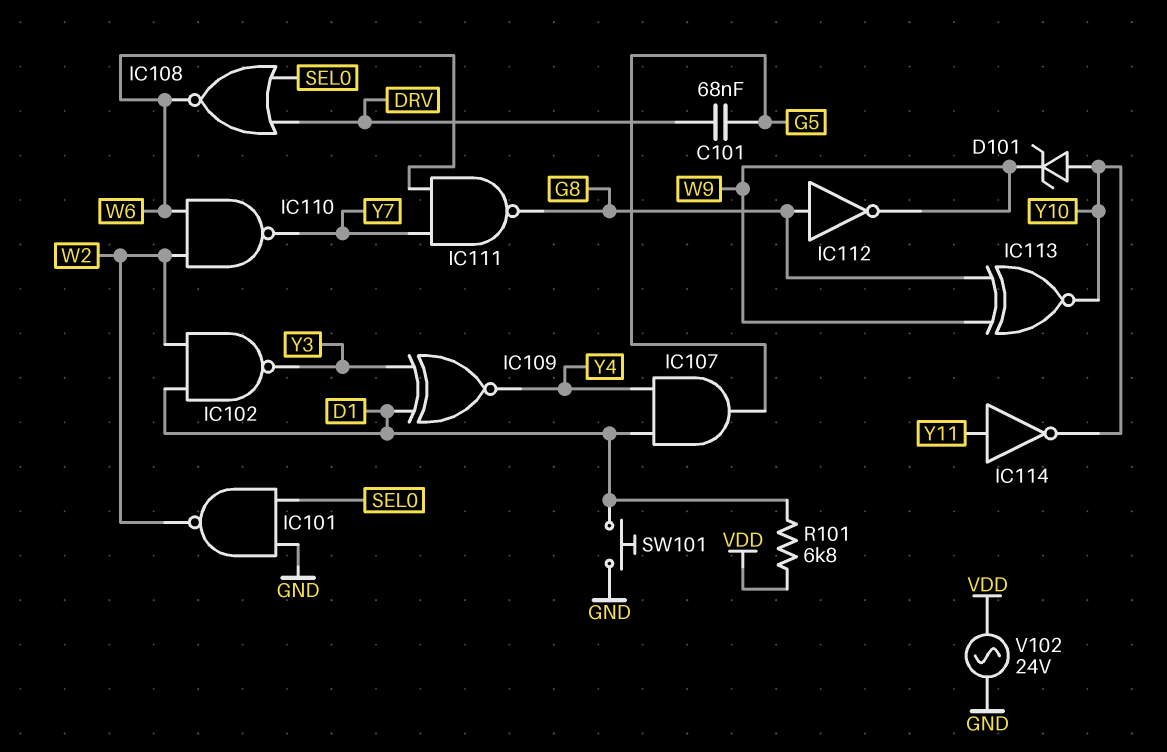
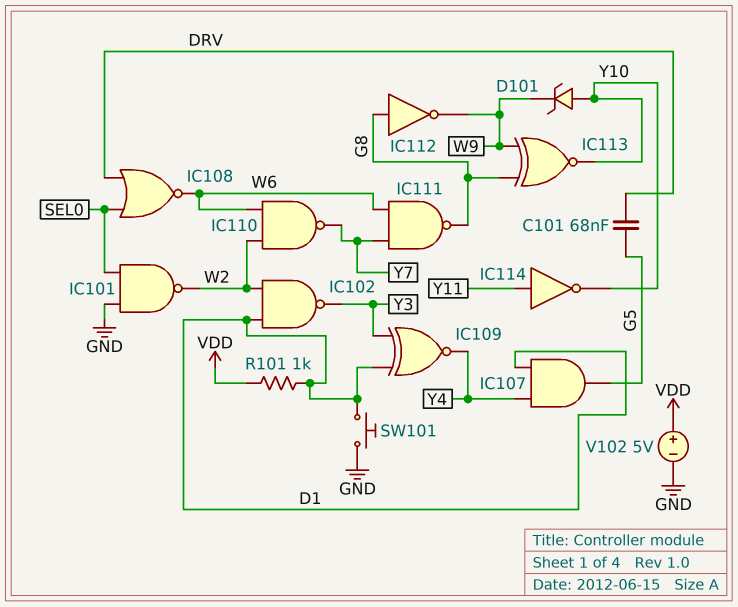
R101: 6.8k (D1, VDD) -> 1k (D1, VDD)
V102: AC 24V (GND, VDD) -> 5V (plus VDD, minus GND)

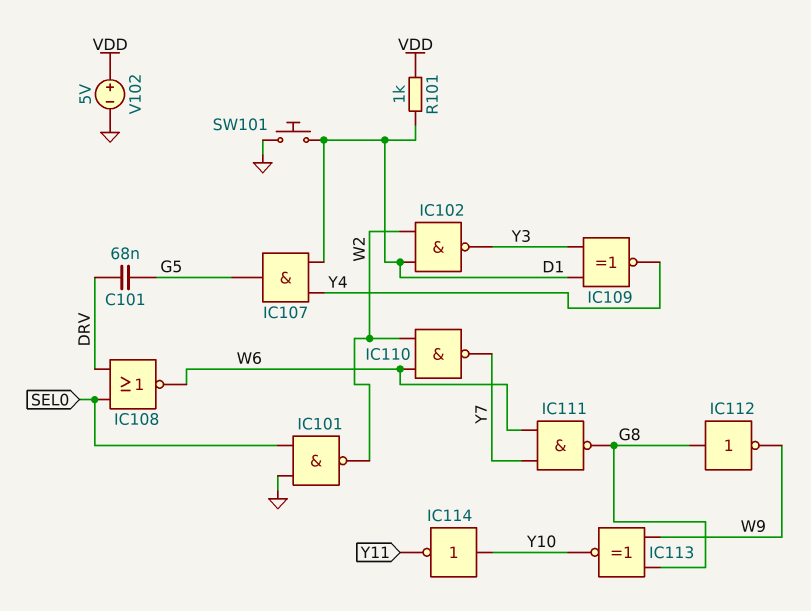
D101: zener (A Y10, K W9) -> none
IC114: NOT (in Y11, out Y10) -> NOT (in Y10, out Y11)

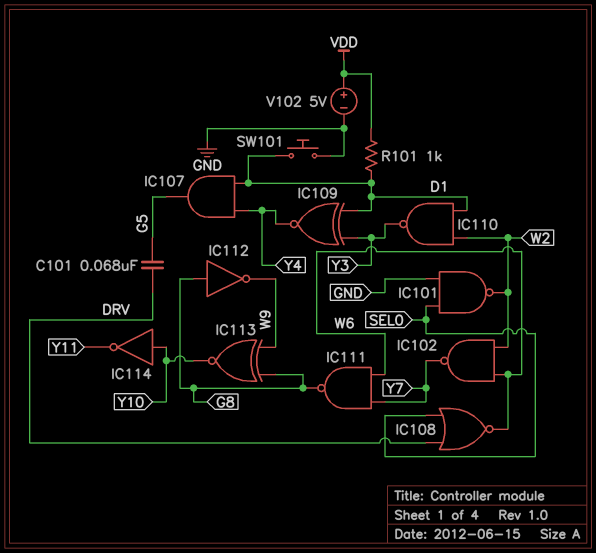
IC102: NAND (in D1, in W2, out Y3) -> NAND (in W2, in W6, out Y7)
IC110: NAND (in W2, in W6, out Y7) -> NAND (in D1, in W2, out Y3)

